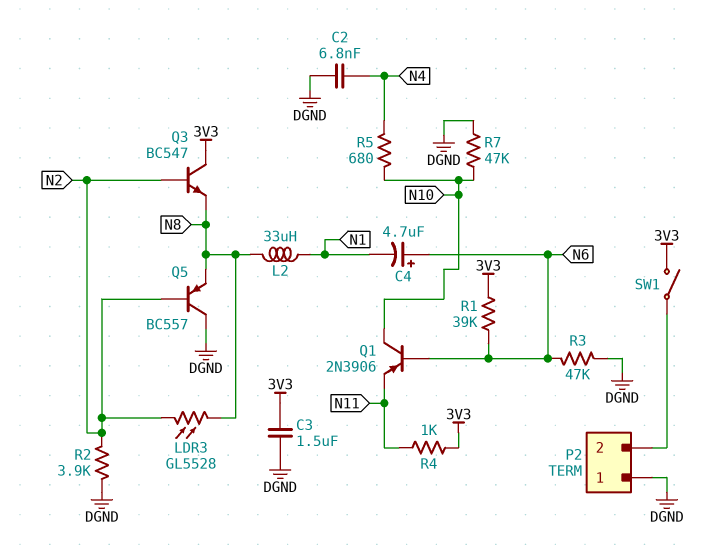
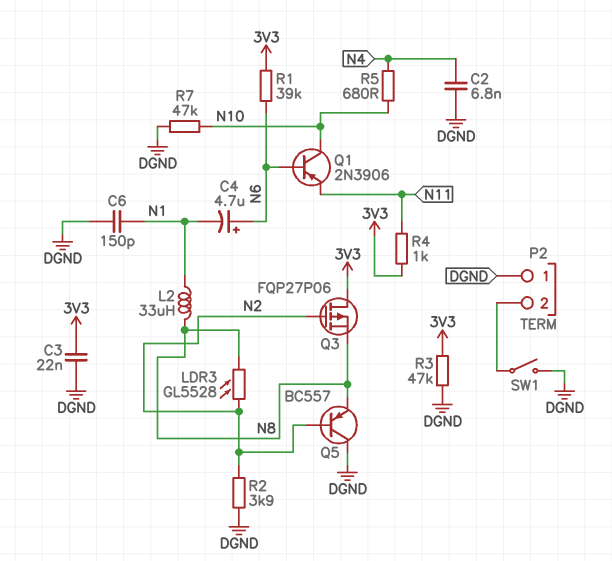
C3: 1.5uF (3V3, DGND) -> 22nF (3V3, DGND)
C6: none -> 150pF (DGND, N1)
Q3: NPN BC547 (B N2, C 3V3, E N8) -> PMOS FQP27P06 (G N2, D 3V3, S N8)
R3: 47k (DGND, N6) -> 47k (3V3, DGND)
SW1: switch (3V3, P2/2) -> switch (DGND, P2/2)

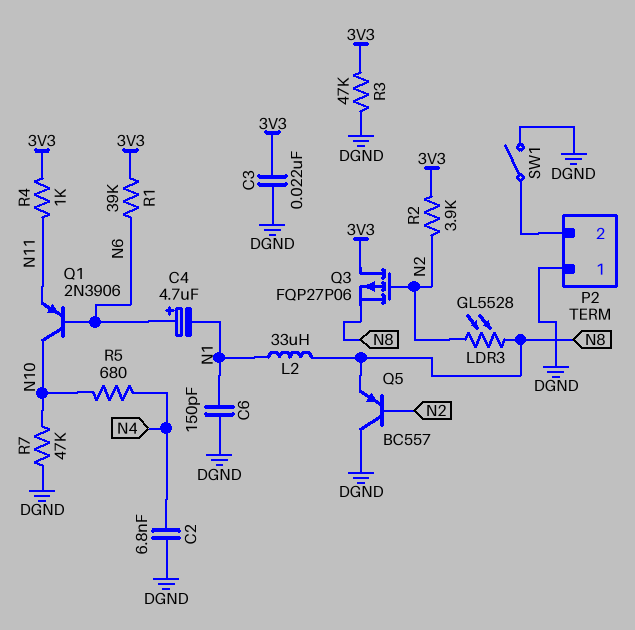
R2: 3.9k (DGND, N2) -> 3.9k (3V3, N2)

